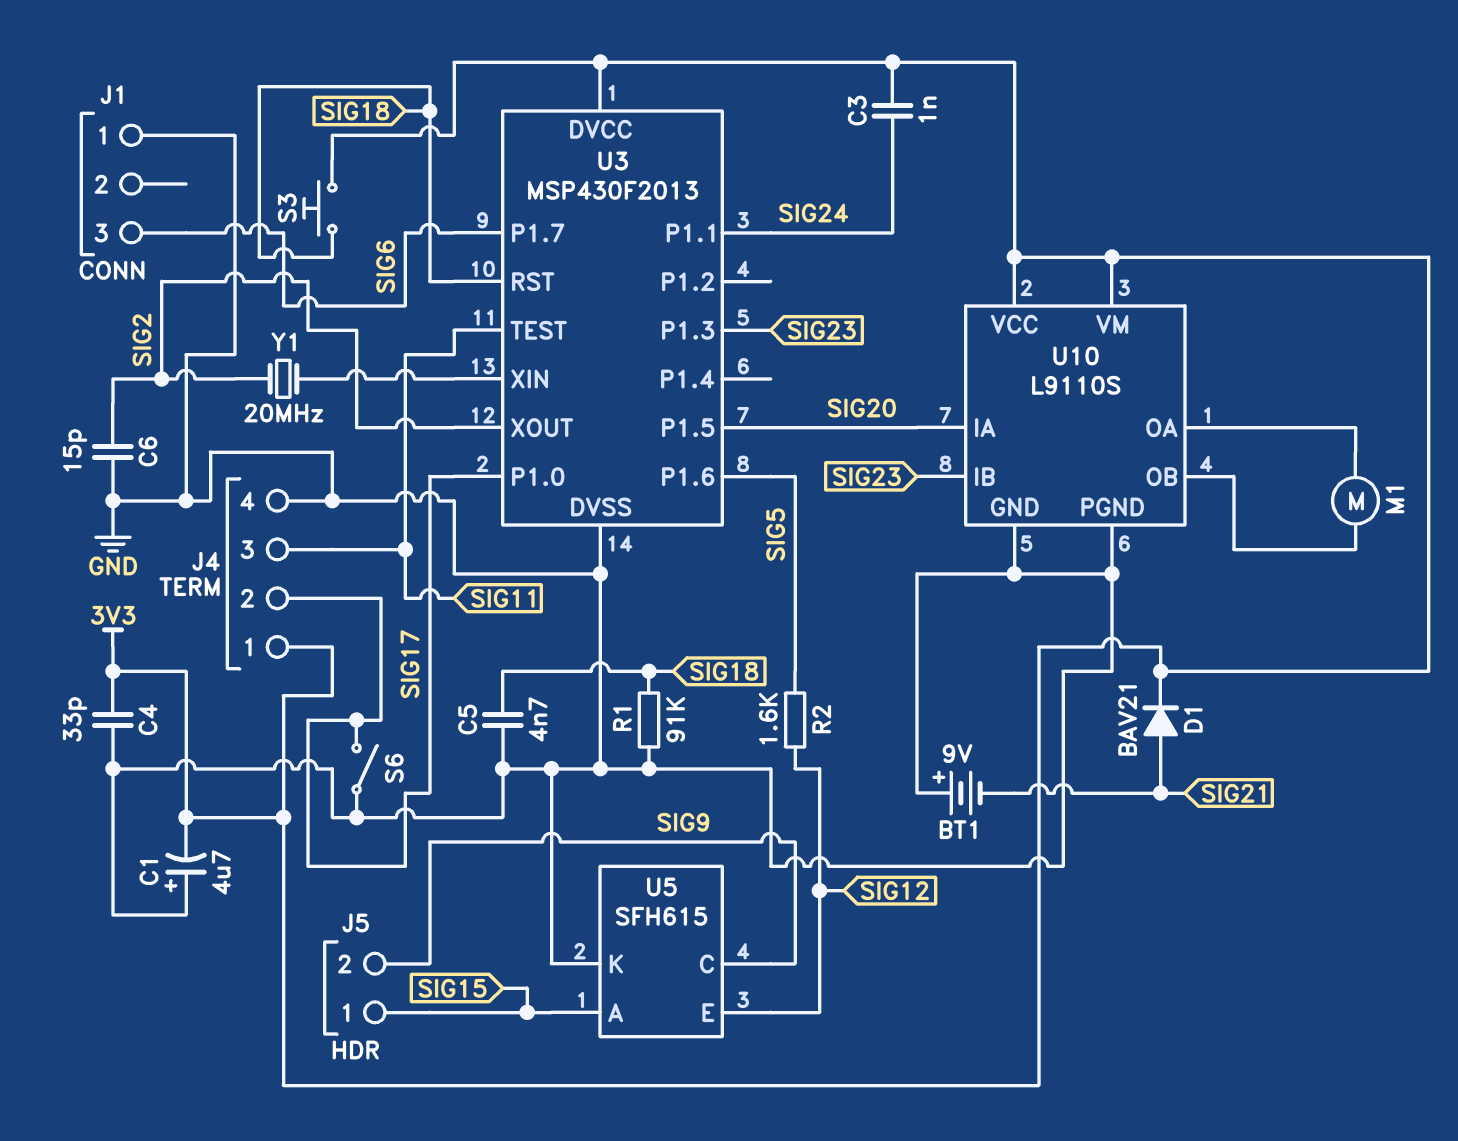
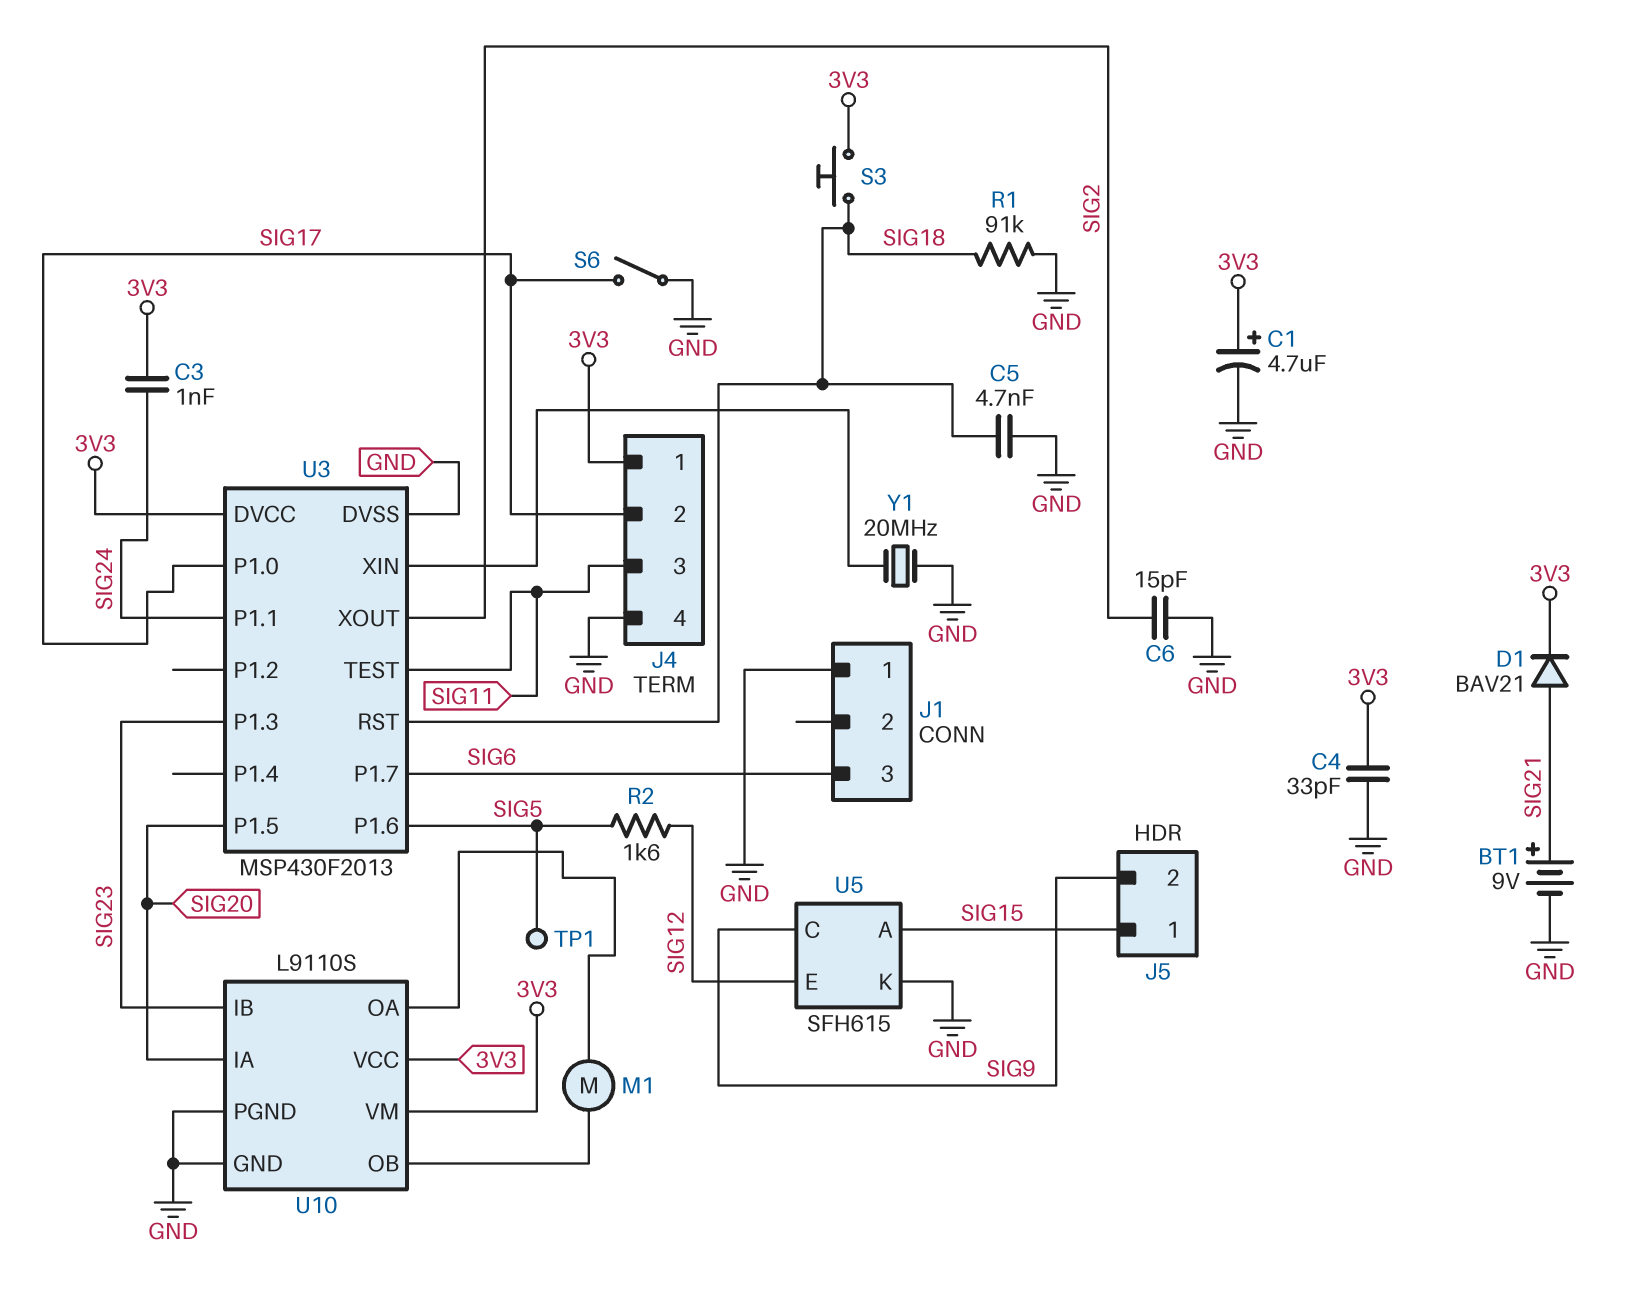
BT1: 9V (plus GND, minus SIG21) -> 9V (plus SIG21, minus GND)
C1: 4.7uF (plus GND, minus 3V3) -> 4.7uF (plus 3V3, minus GND)
TP1: none -> test point (SIG5)
Y1: 20MHz (SIG2, U3/XIN) -> 20MHz (GND, U3/XIN)

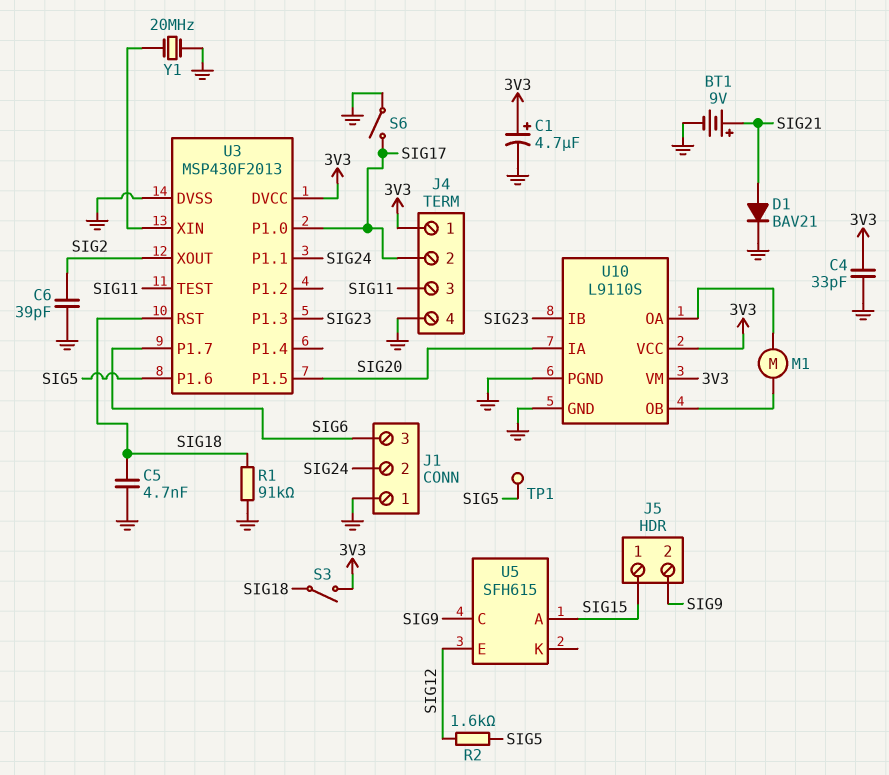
C3: 1nF (3V3, SIG24) -> none
C6: 15pF (GND, SIG2) -> 39pF (GND, SIG2)
D1: diode BAV21 (A SIG21, K 3V3) -> diode BAV21 (A SIG21, K GND)
J1 pin 2: none -> SIG24
S3: button (3V3, SIG18) -> switch (3V3, SIG18)
U5 pin K: GND -> none

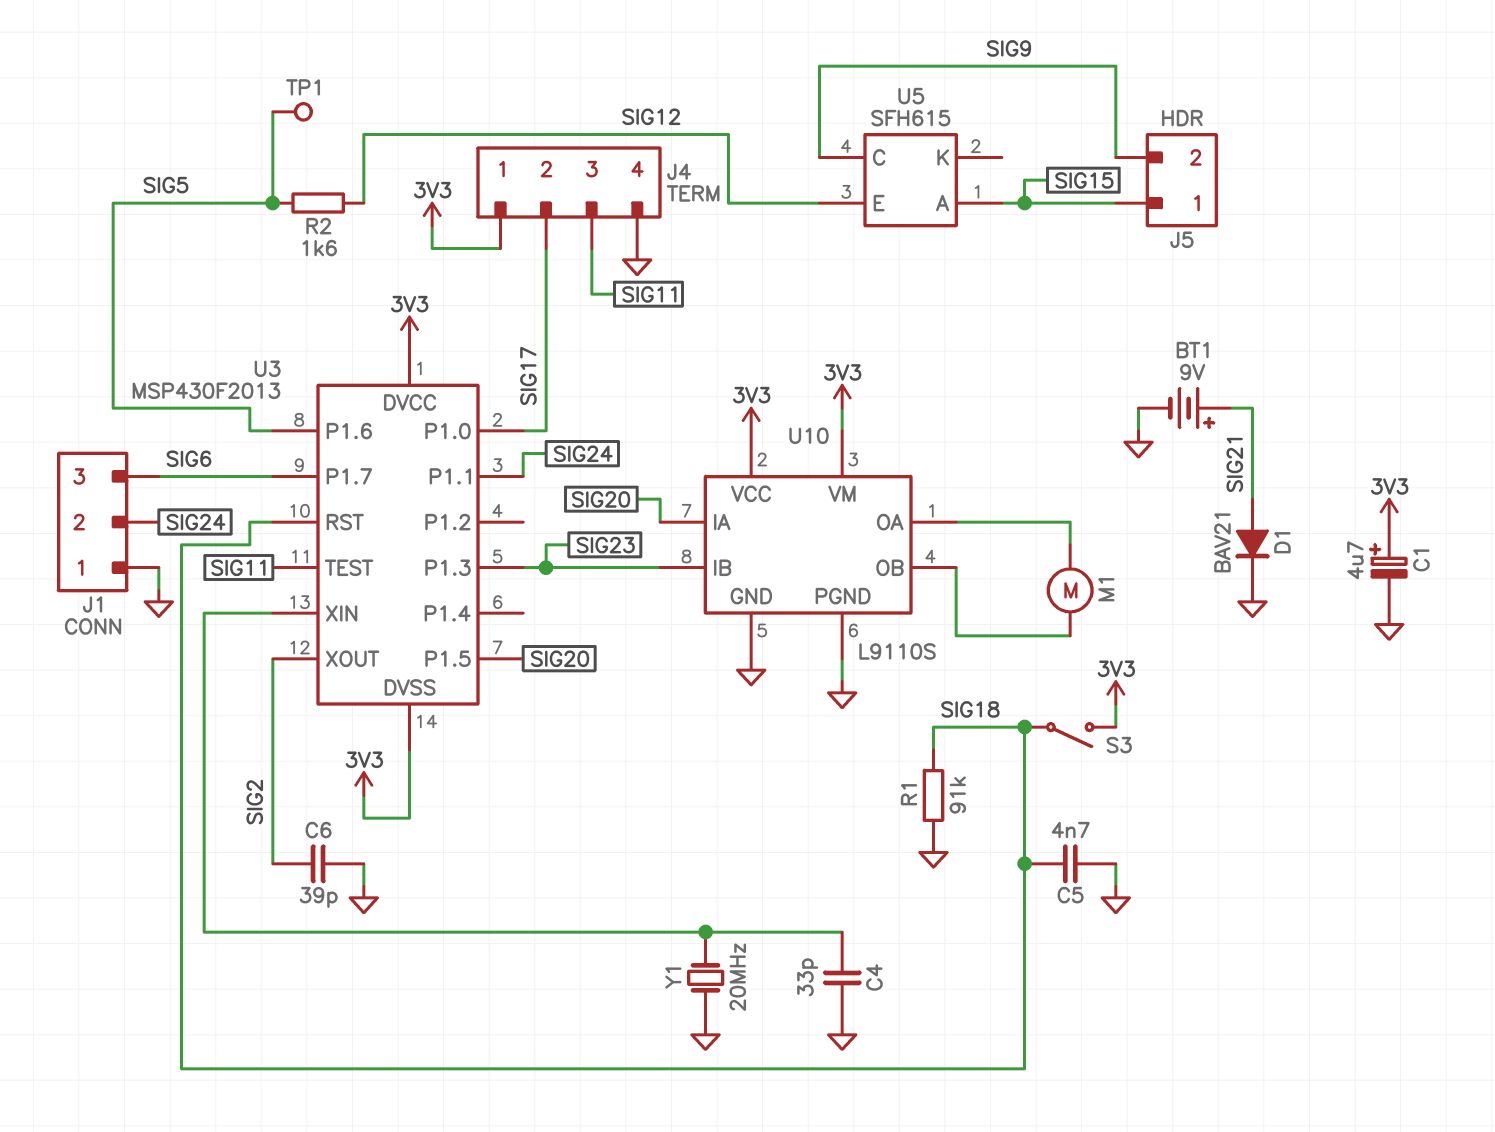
C4: 33pF (3V3, GND) -> 33pF (GND, U3/XIN)
S6: switch (GND, SIG17) -> none
U3 pin DVSS: GND -> 3V3

